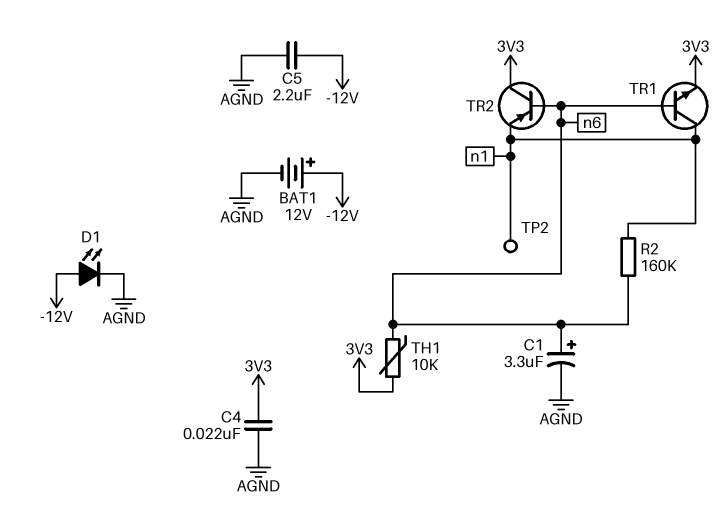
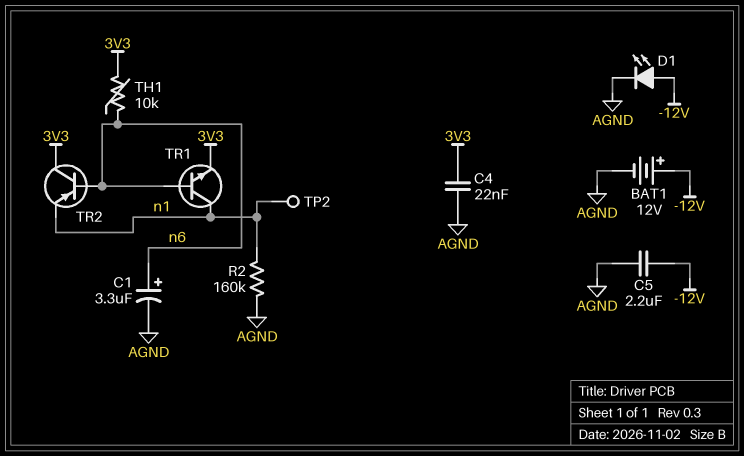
R2: 160k (n1, n6) -> 160k (AGND, n1)

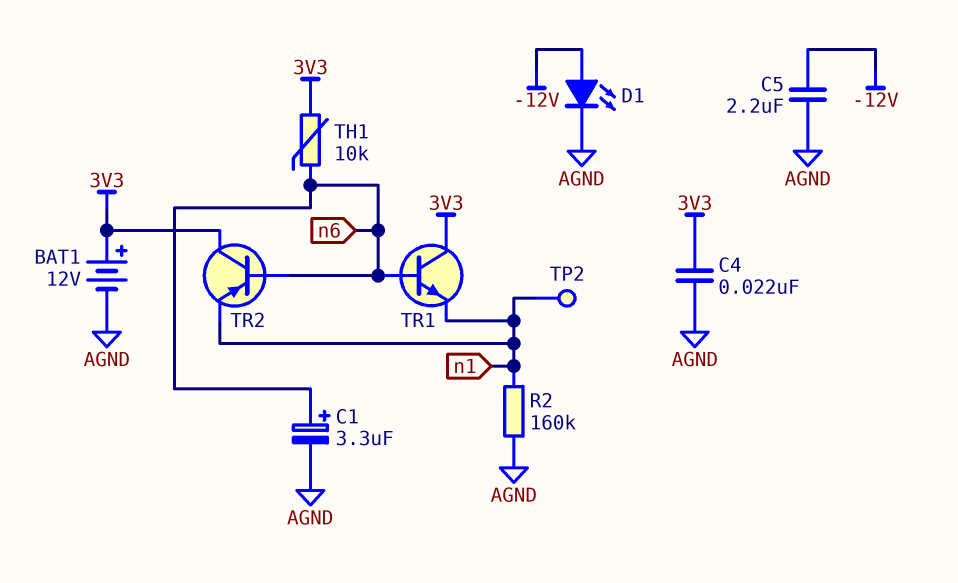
BAT1: 12V (plus -12V, minus AGND) -> 12V (plus 3V3, minus AGND)
TR1: NPN (B n6, C n1, E 3V3) -> NPN (B n6, C 3V3, E n1)

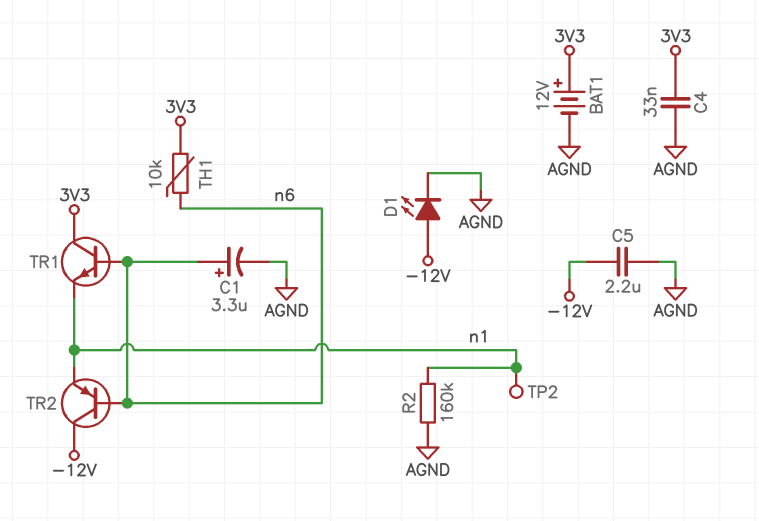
C4: 22nF (3V3, AGND) -> 33nF (3V3, AGND)
TR2: PNP (B n6, C 3V3, E n1) -> PNP (B n6, C -12V, E n1)

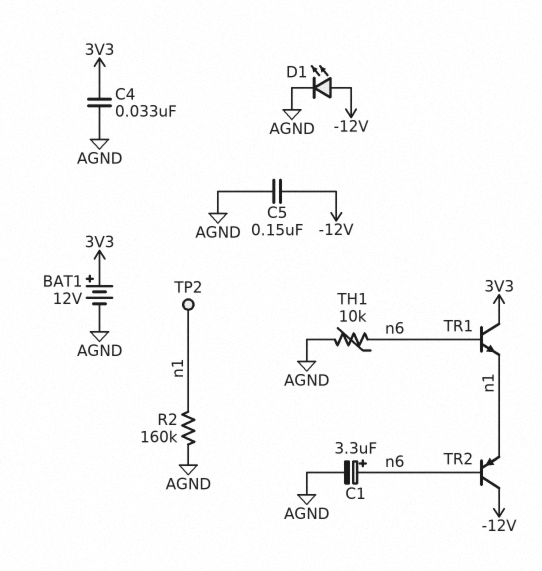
C5: 2.2uF (-12V, AGND) -> 150nF (-12V, AGND)
TH1: 10k (3V3, n6) -> 10k (AGND, n6)

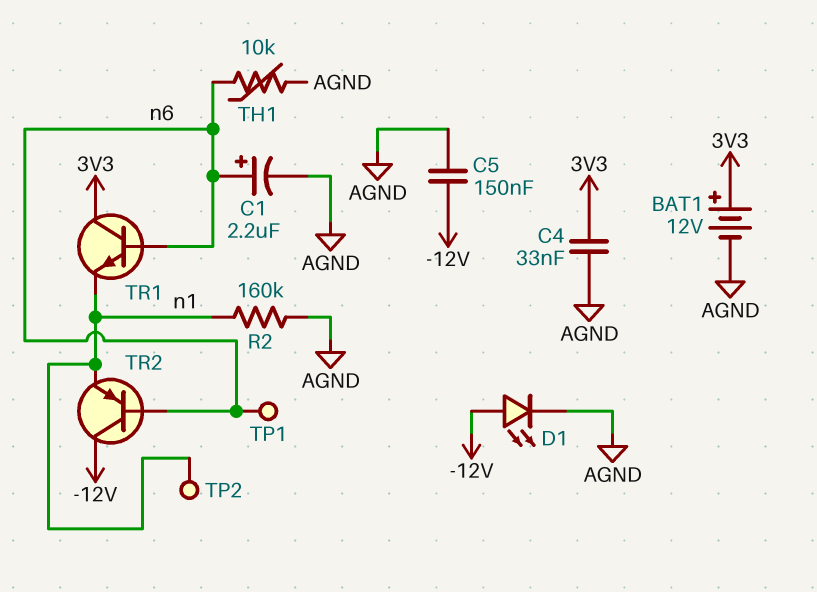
C1: 3.3uF (plus n6, minus AGND) -> 2.2uF (plus n6, minus AGND)
TP1: none -> test point (n6)

